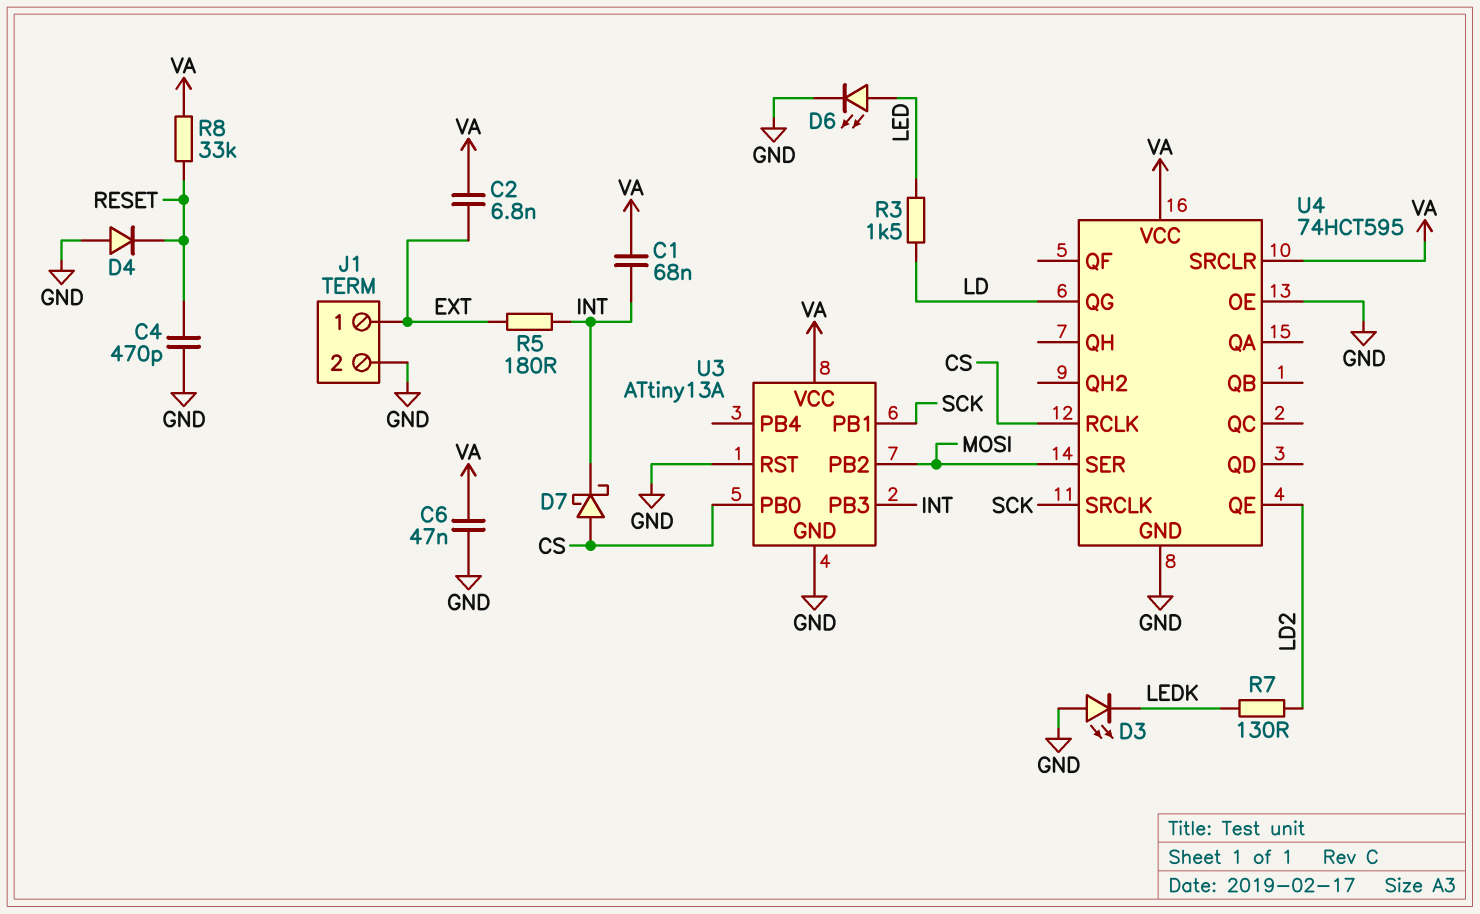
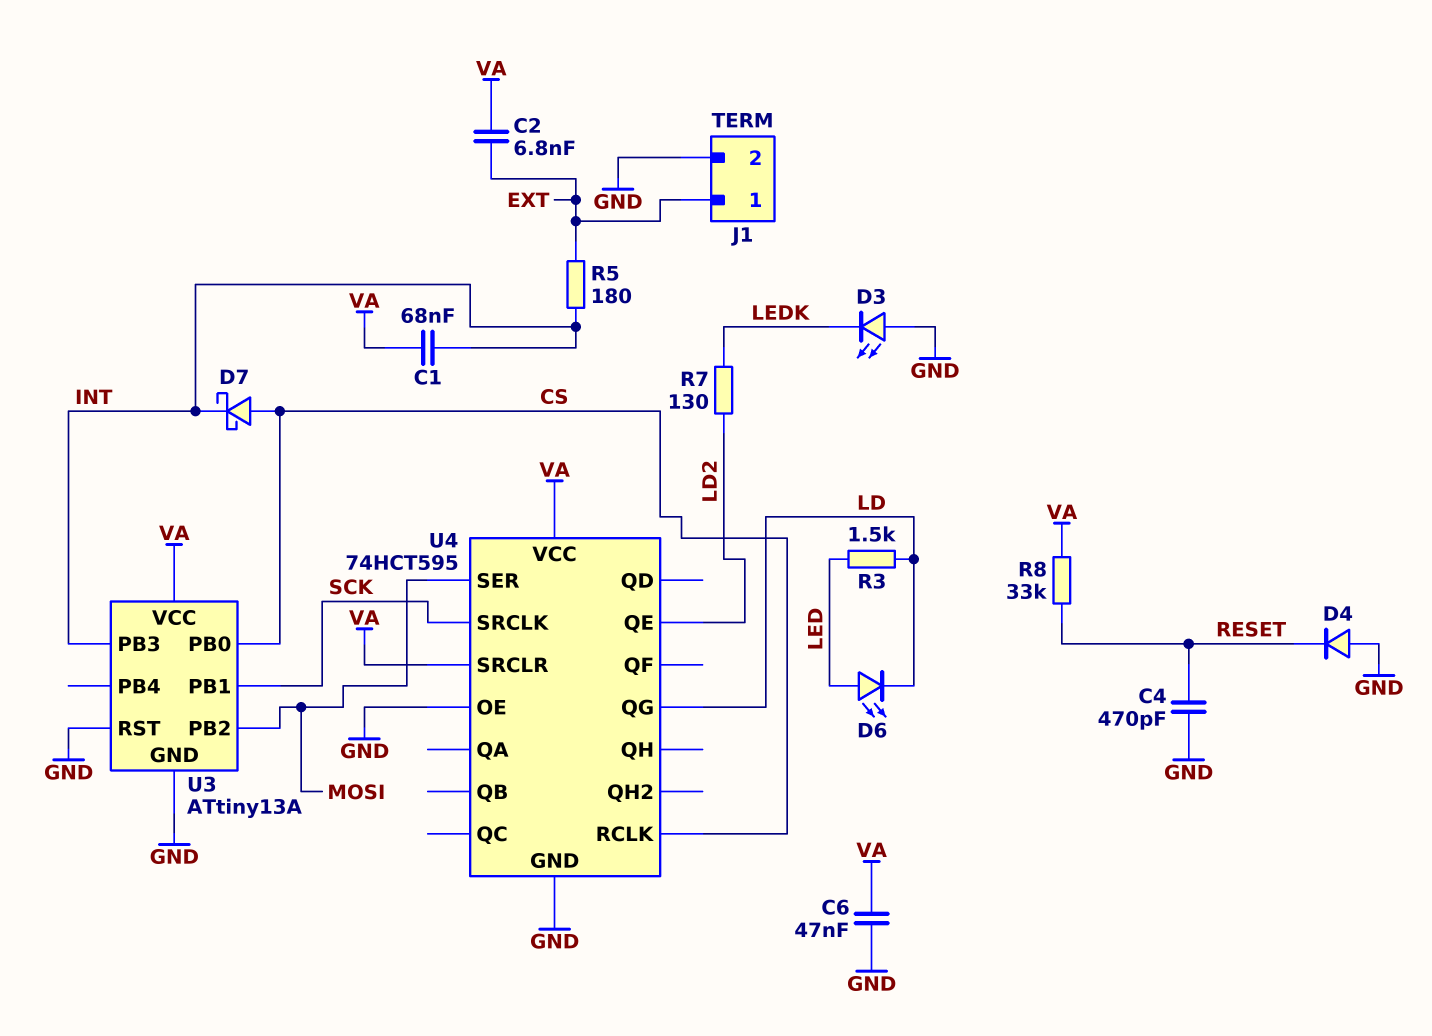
D6: LED (A LED, K GND) -> LED (A LED, K LD)

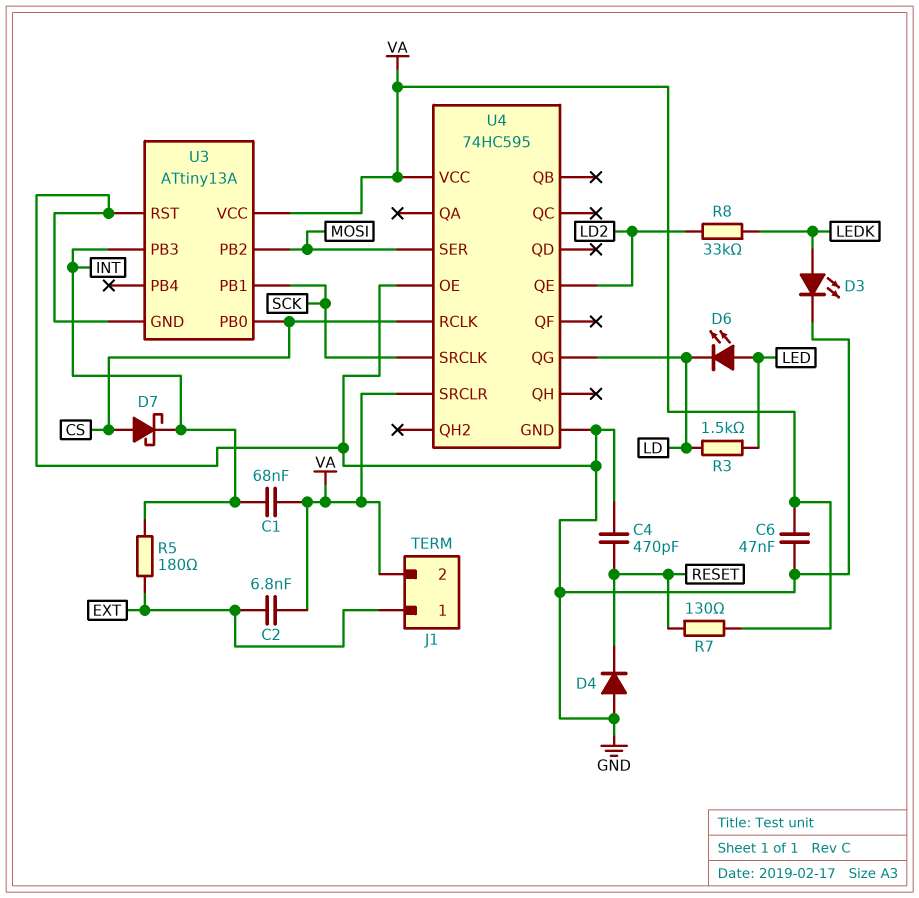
D3: LED (A GND, K LEDK) -> LED (A LEDK, K GND)
J1 pin 2: GND -> VA
R7: 130 (LD2, LEDK) -> 130 (RESET, VA)
R8: 33k (RESET, VA) -> 33k (LD2, LEDK)
U4: 74HCT595 -> 74HC595

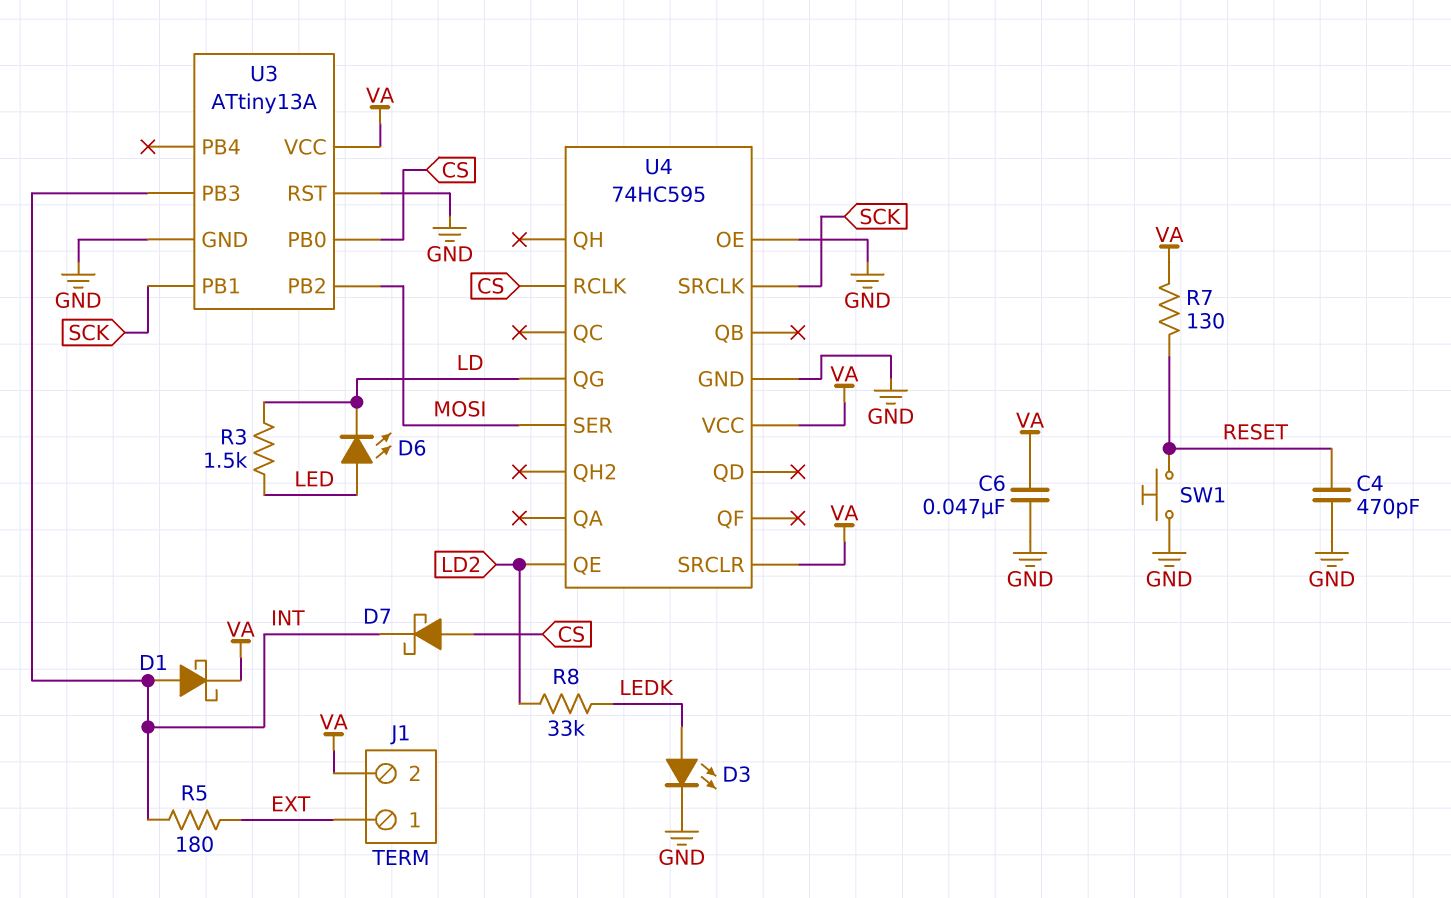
C1: 68nF (INT, VA) -> none
C2: 6.8nF (EXT, VA) -> none
D1: none -> schottky (A INT, K VA)
D4: diode (A GND, K RESET) -> none
SW1: none -> button (GND, RESET)

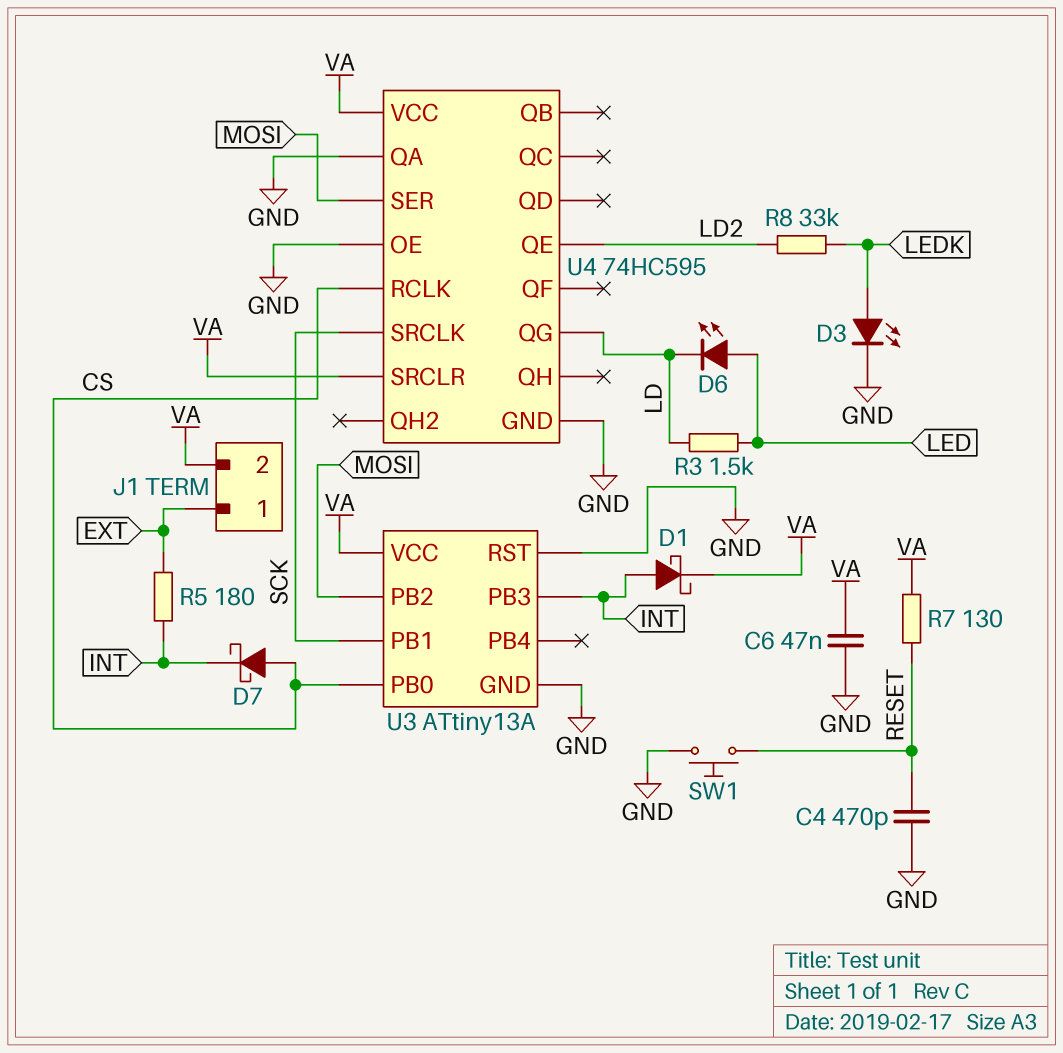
U4 pin QA: none -> GND

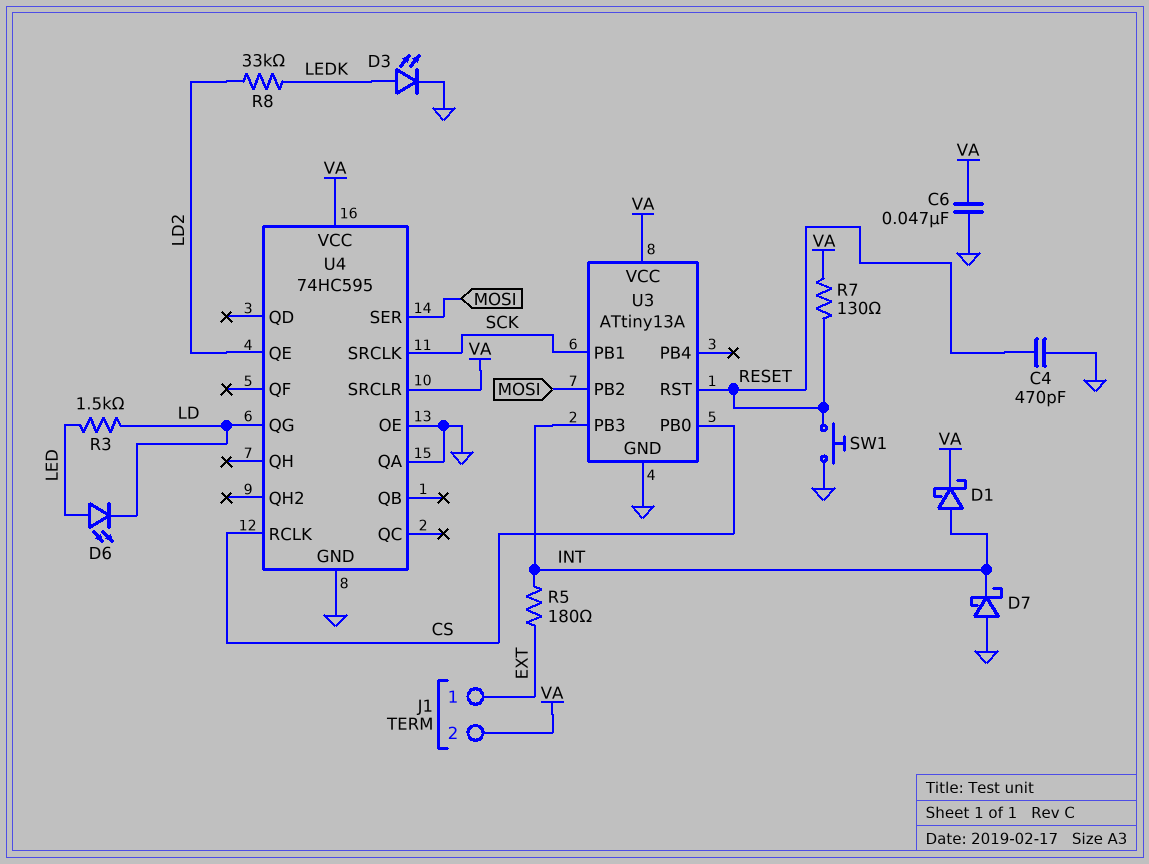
D7: schottky (A CS, K INT) -> schottky (A GND, K INT)
U3 pin RST: GND -> RESET

